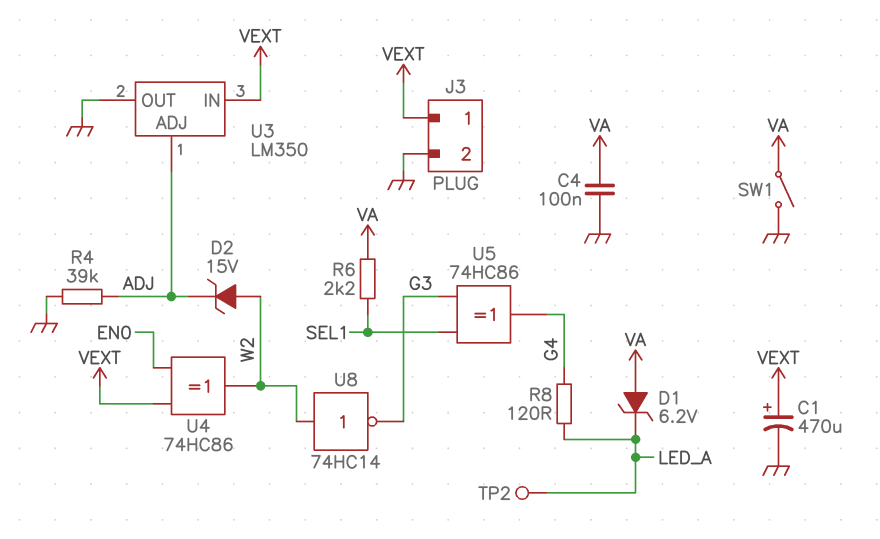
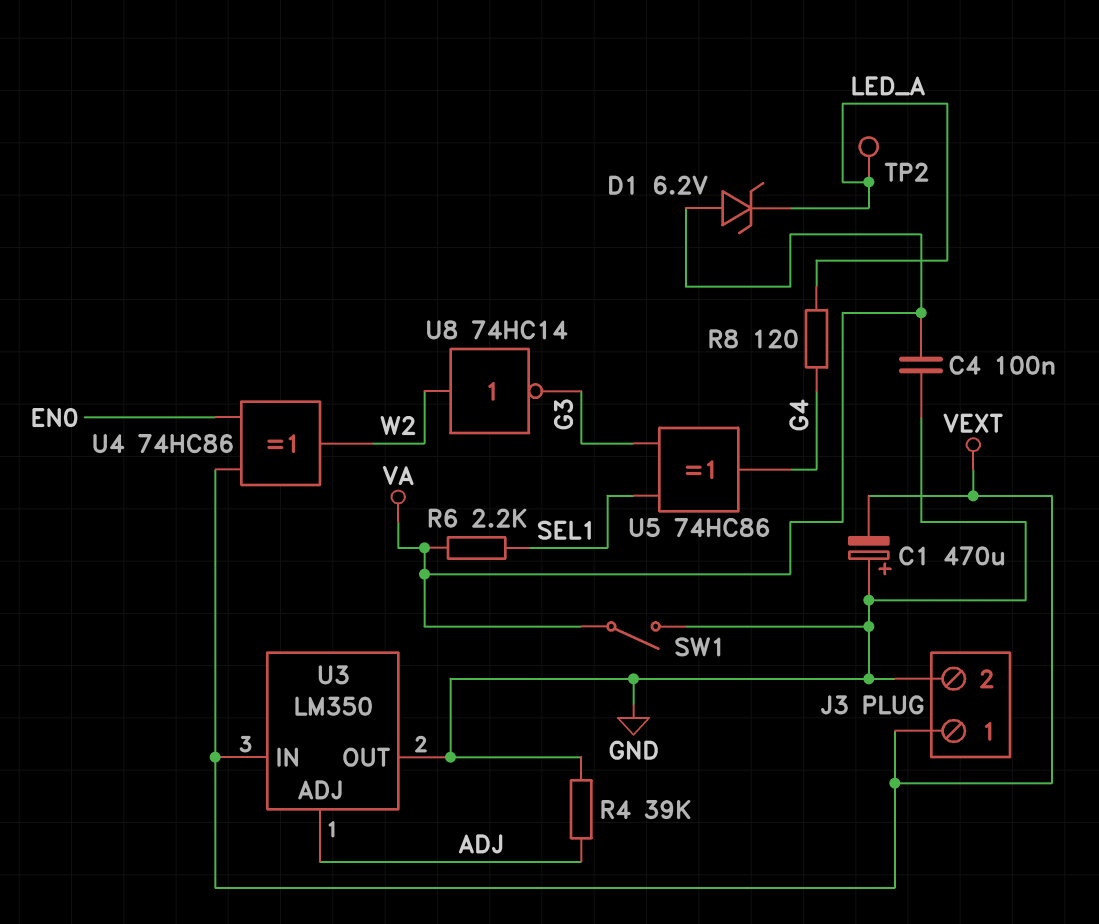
C1: 470uF (plus VEXT, minus GND) -> 470uF (plus GND, minus VEXT)
D2: zener 15V (A W2, K ADJ) -> none

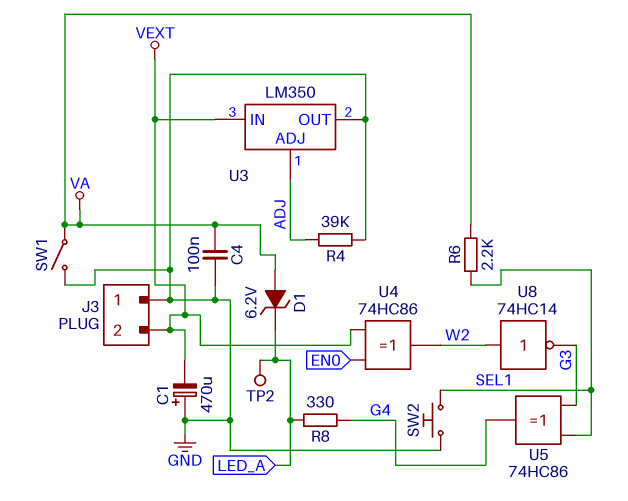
J3 pin 1: VEXT -> GND
J3 pin 2: GND -> VEXT
R8: 120 (G4, LED_A) -> 330 (G4, LED_A)
SW2: none -> button (GND, SEL1)

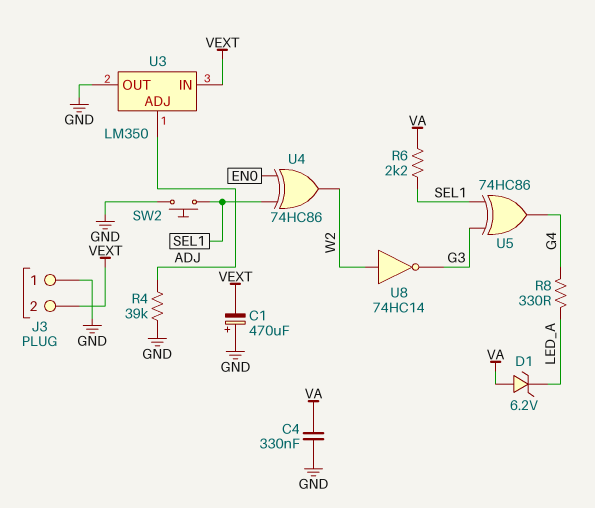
C4: 100nF (GND, VA) -> 330nF (GND, VA)
SW1: switch (GND, VA) -> none
TP2: test point (LED_A) -> none
U4: XOR 74HC86 (in EN0, in VEXT, out W2) -> XOR 74HC86 (in EN0, in SEL1, out W2)

